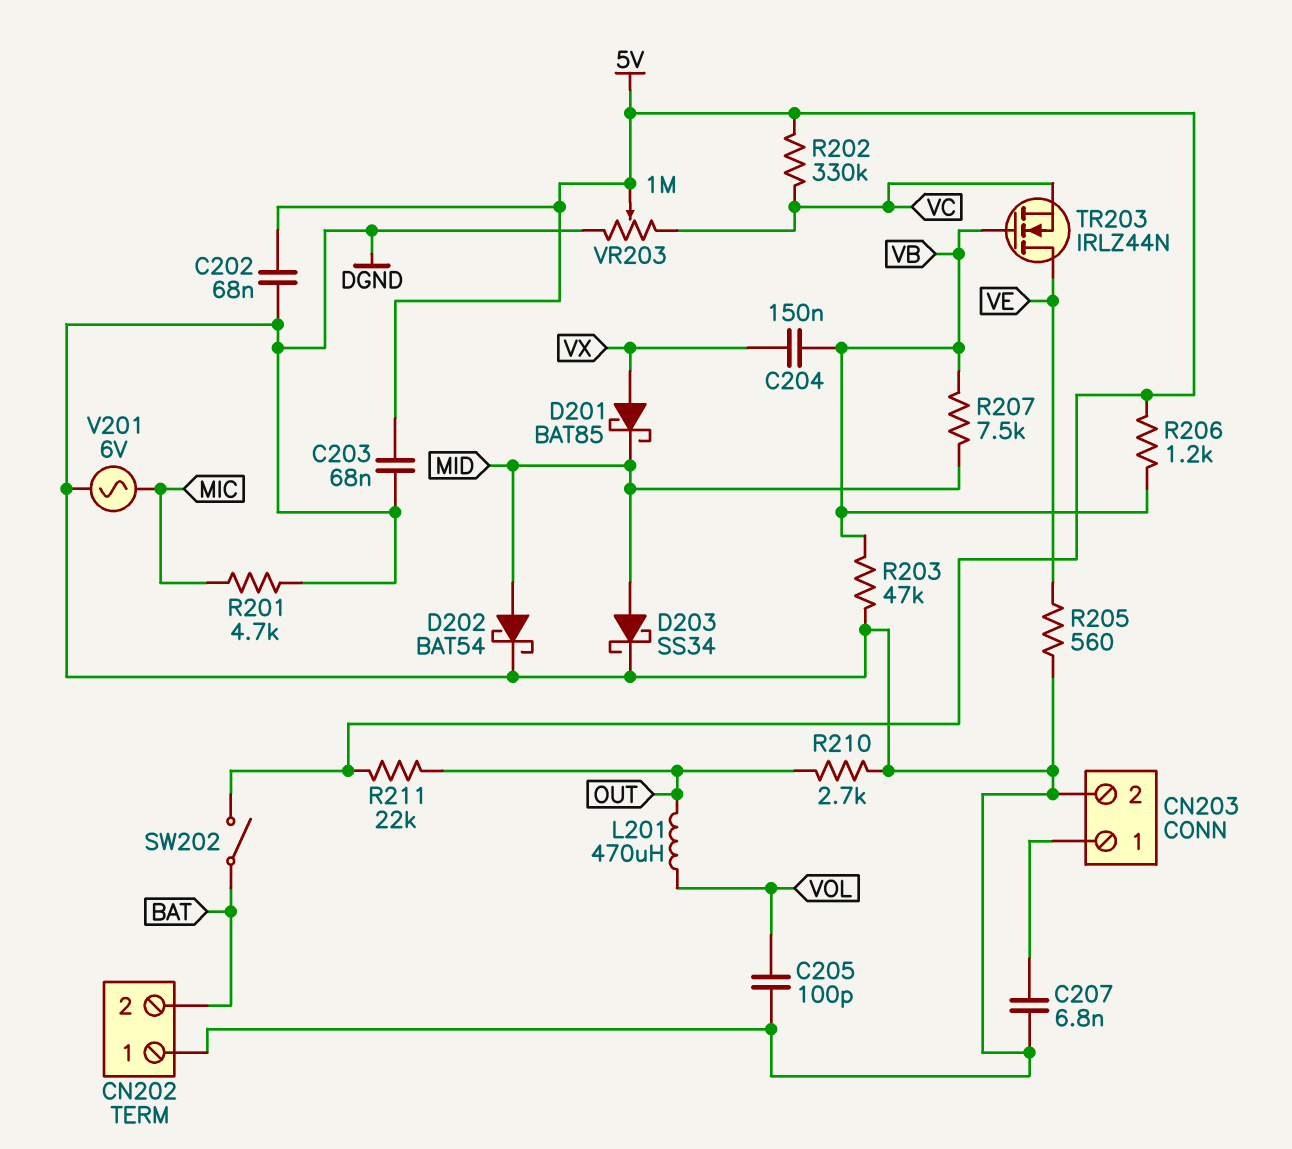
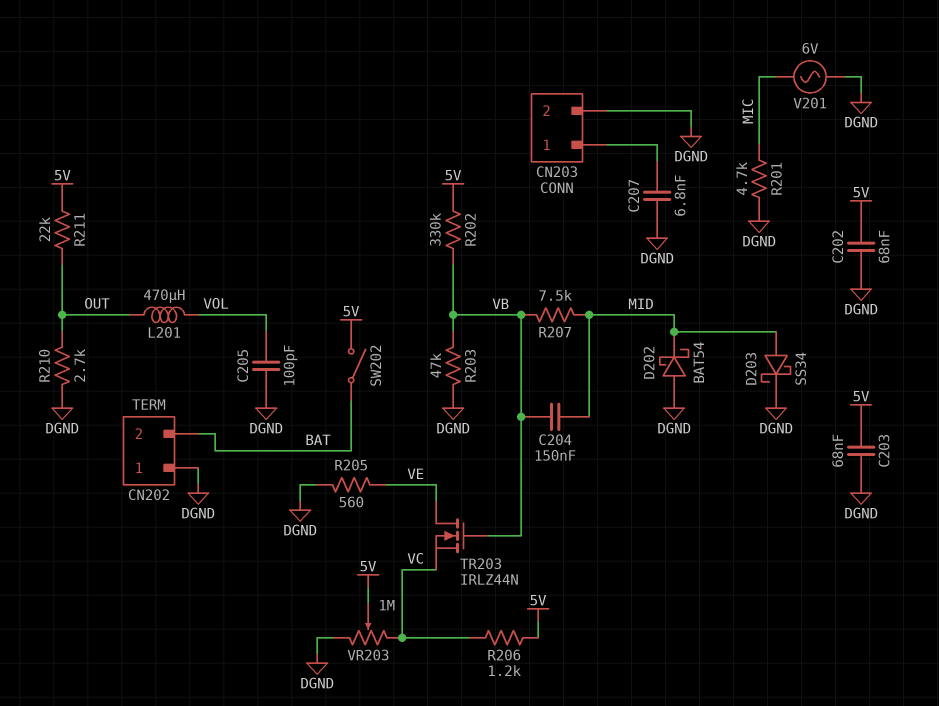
C204: 150nF (VB, VX) -> 150nF (MID, VB)
D201: schottky BAT85 (A VX, K MID) -> none
D202: schottky BAT54 (A MID, K DGND) -> schottky BAT54 (A DGND, K MID)
R202: 330k (5V, VC) -> 330k (5V, VB)
R206: 1.2k (5V, VB) -> 1.2k (5V, VC)

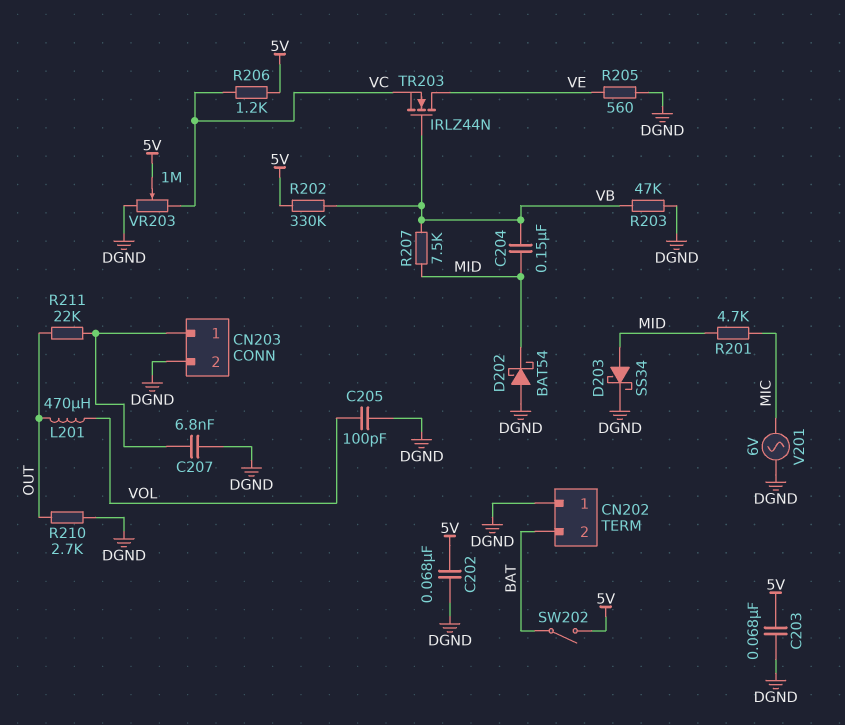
R201: 4.7k (DGND, MIC) -> 4.7k (MIC, MID)
R211: 22k (5V, OUT) -> 22k (CN203/1, OUT)

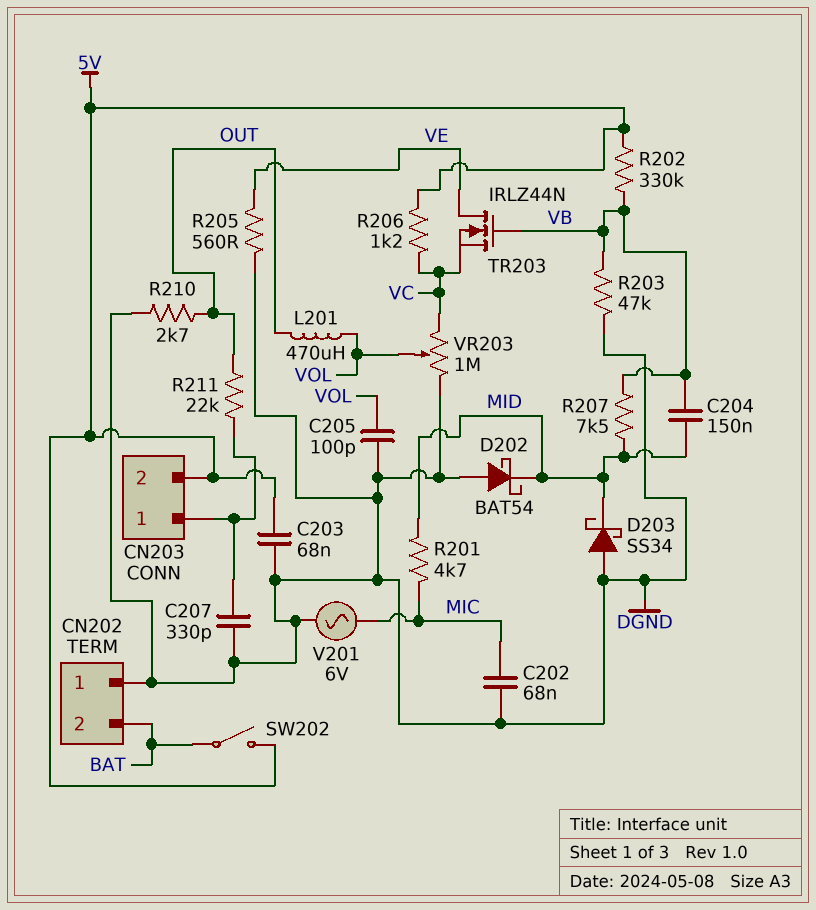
C202: 68nF (5V, DGND) -> 68nF (DGND, MIC)
C207: 6.8nF (CN203/1, DGND) -> 330pF (CN203/1, DGND)
CN203 pin 2: DGND -> 5V
D203: schottky SS34 (A MID, K DGND) -> schottky SS34 (A DGND, K MID)
VR203: 1M (DGND, VC, wiper 5V) -> 1M (DGND, VC, wiper VOL)

